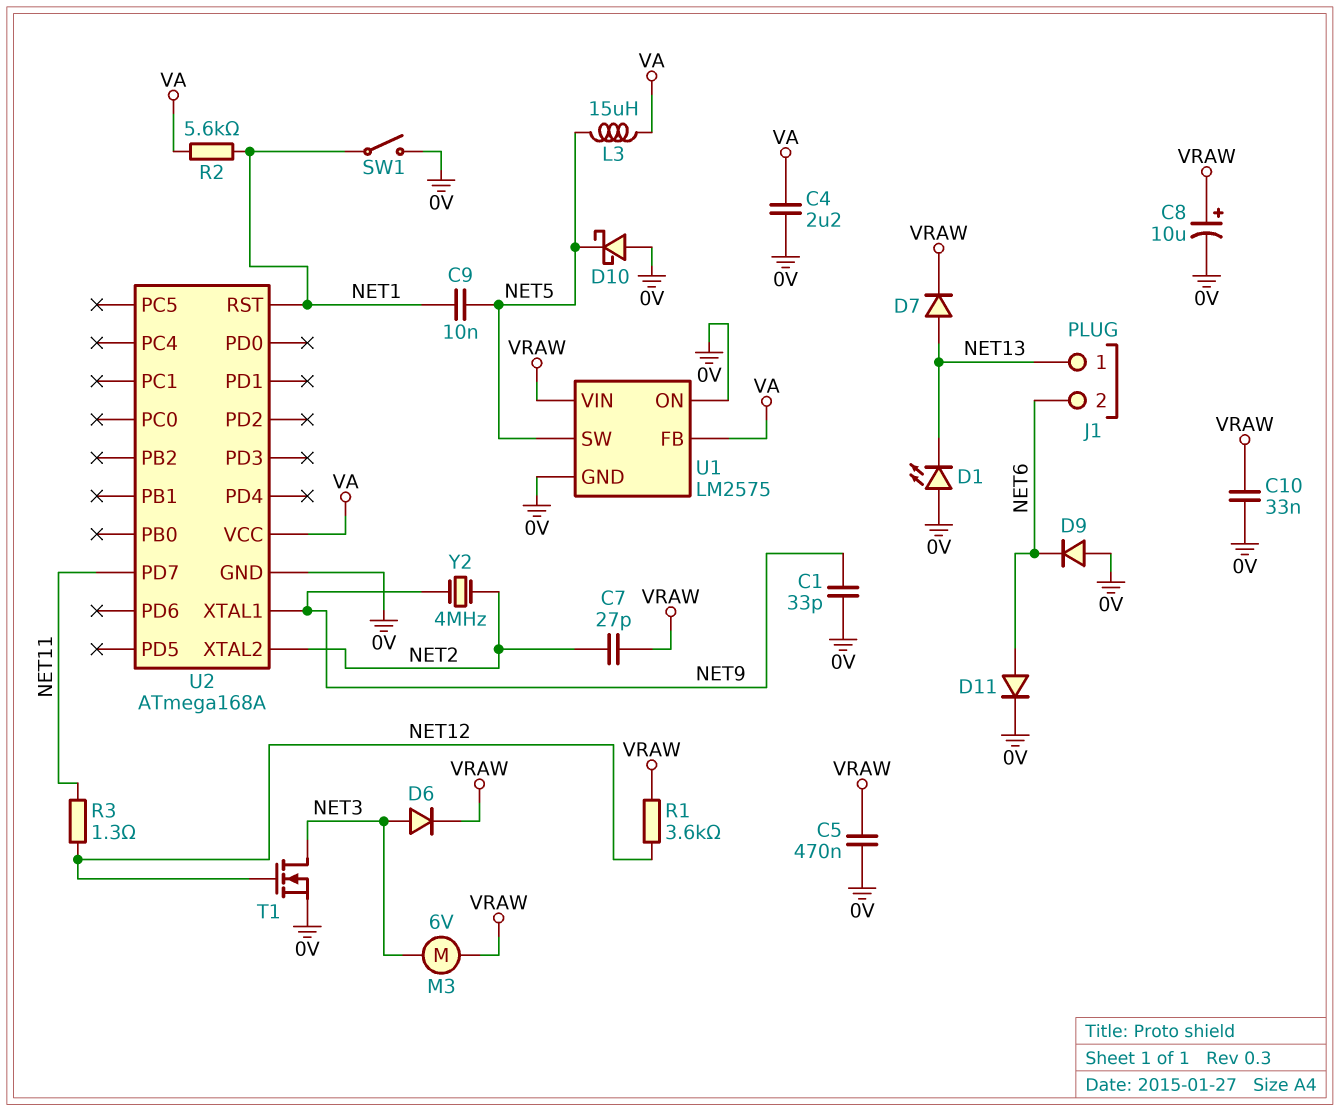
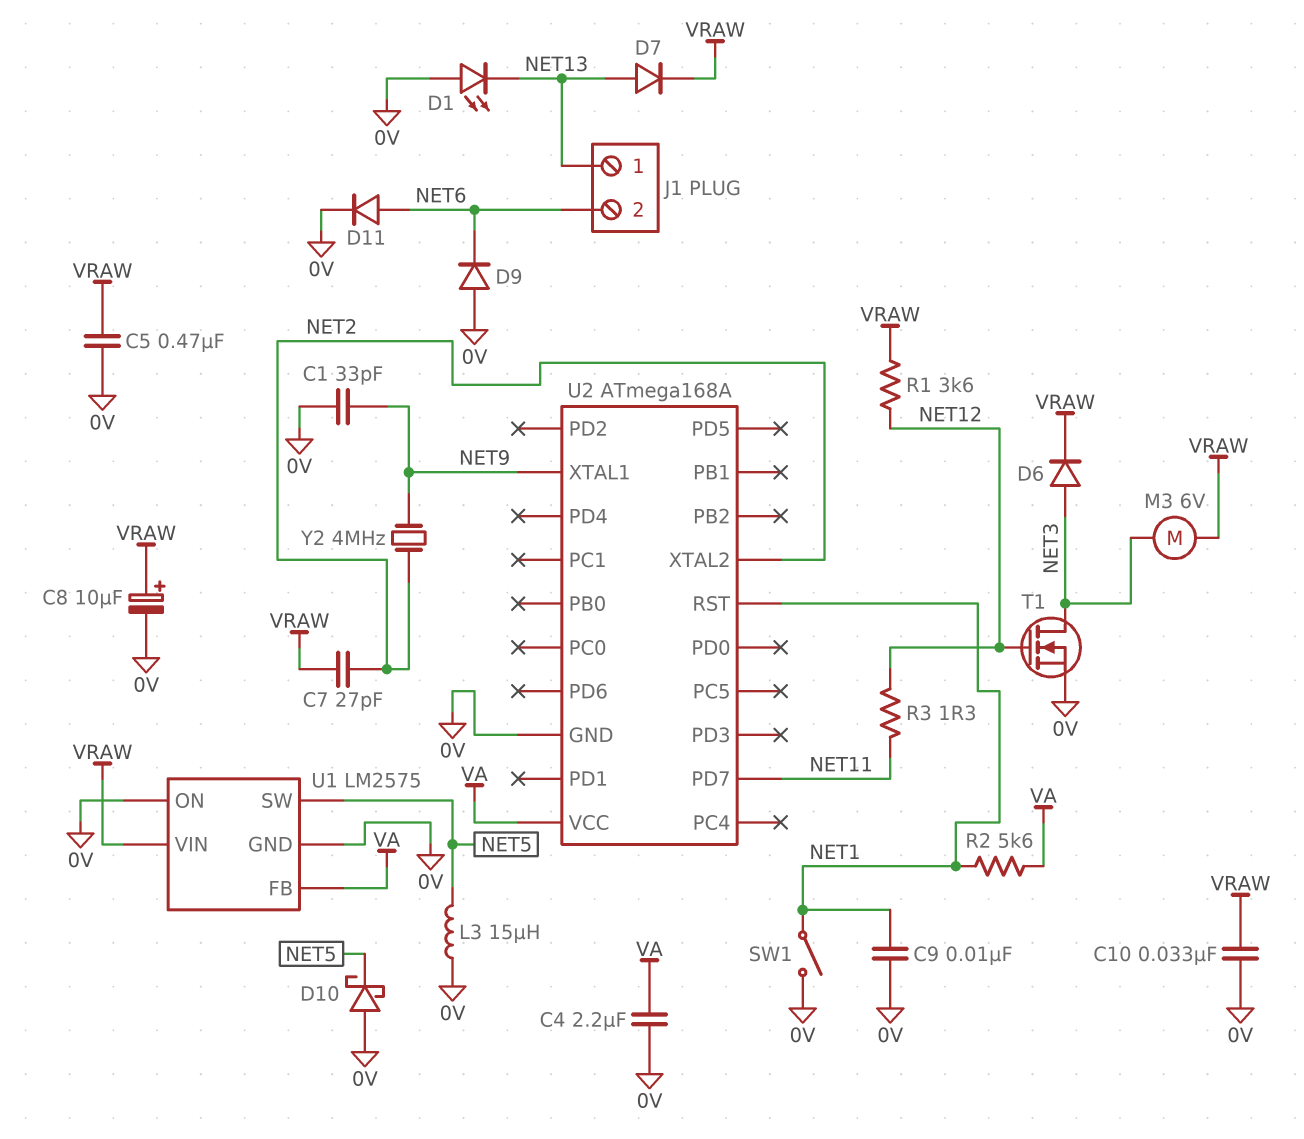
C9: 10nF (NET1, NET5) -> 10nF (0V, NET1)
L3: 15uH (NET5, VA) -> 15uH (0V, NET5)

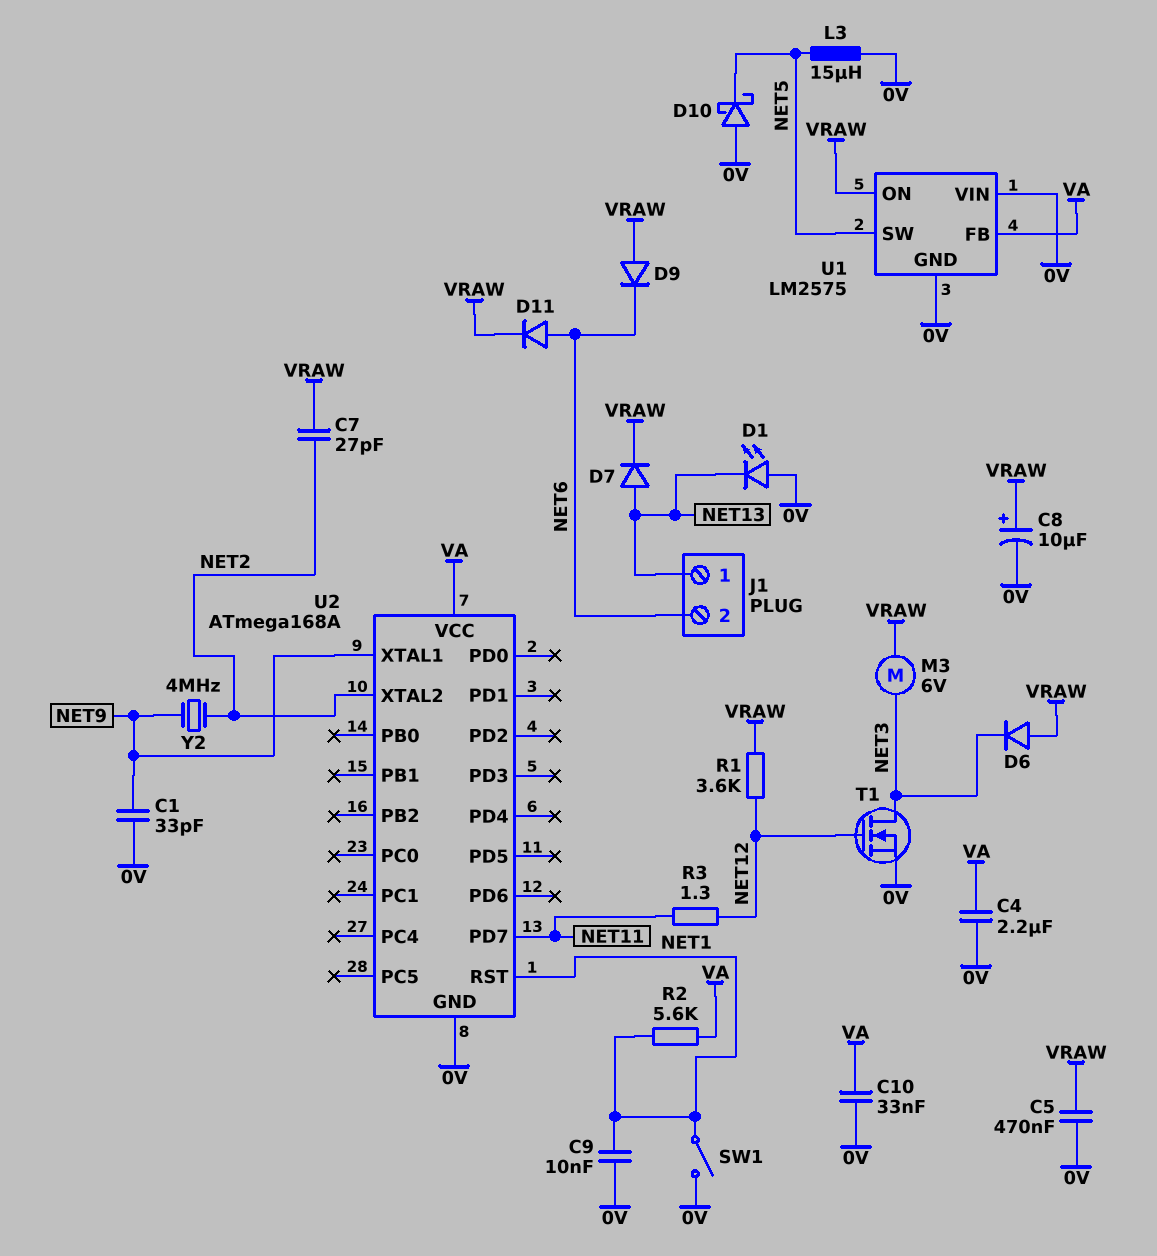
C10: 33nF (0V, VRAW) -> 33nF (0V, VA)
D6: diode (A NET3, K VRAW) -> diode (A VRAW, K NET3)
D9: diode (A 0V, K NET6) -> diode (A VRAW, K NET6)
D11: diode (A NET6, K 0V) -> diode (A NET6, K VRAW)
U1 pin ON: 0V -> VRAW
U1 pin VIN: VRAW -> 0V

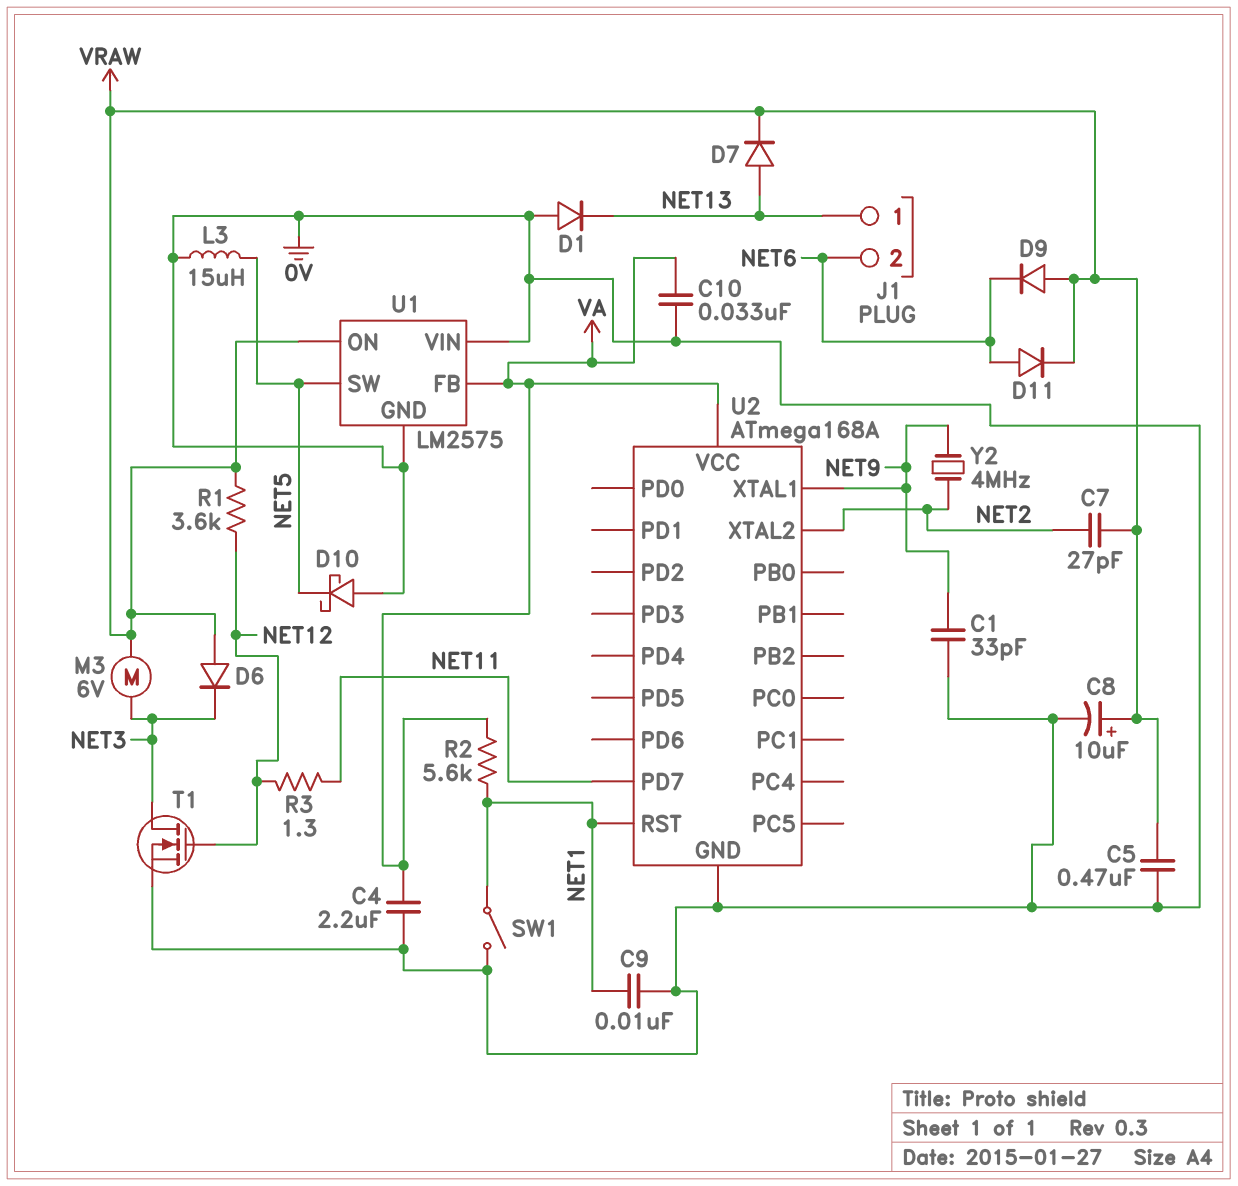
D1: LED (A 0V, K NET13) -> diode (A 0V, K NET13)

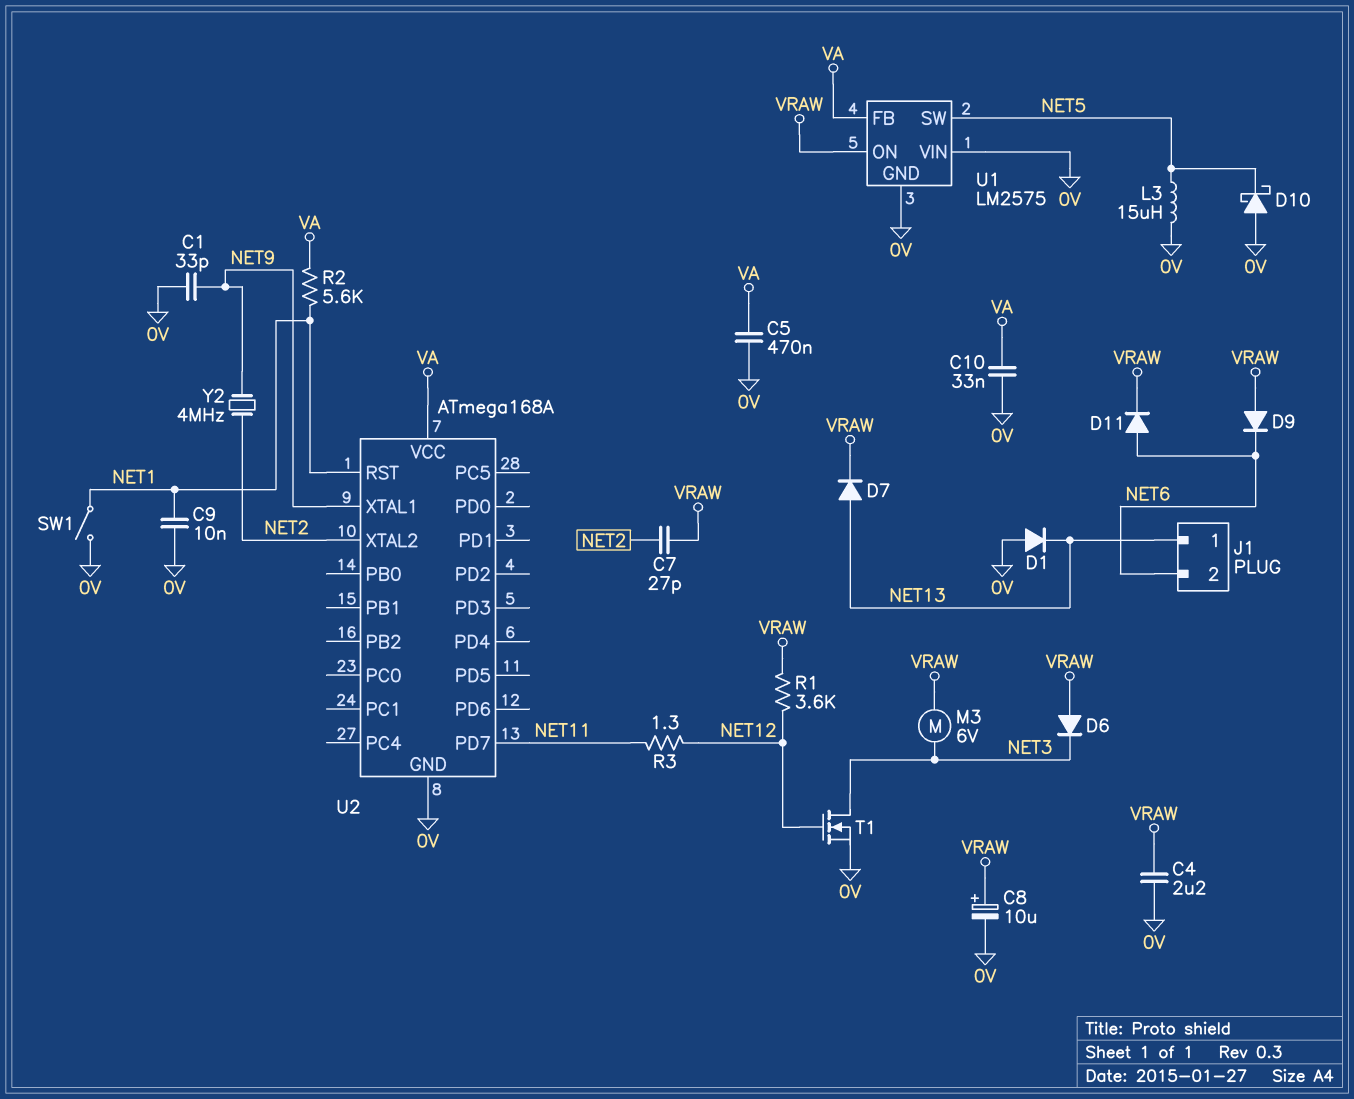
C4: 2.2uF (0V, VA) -> 2.2uF (0V, VRAW)
C5: 470nF (0V, VRAW) -> 470nF (0V, VA)

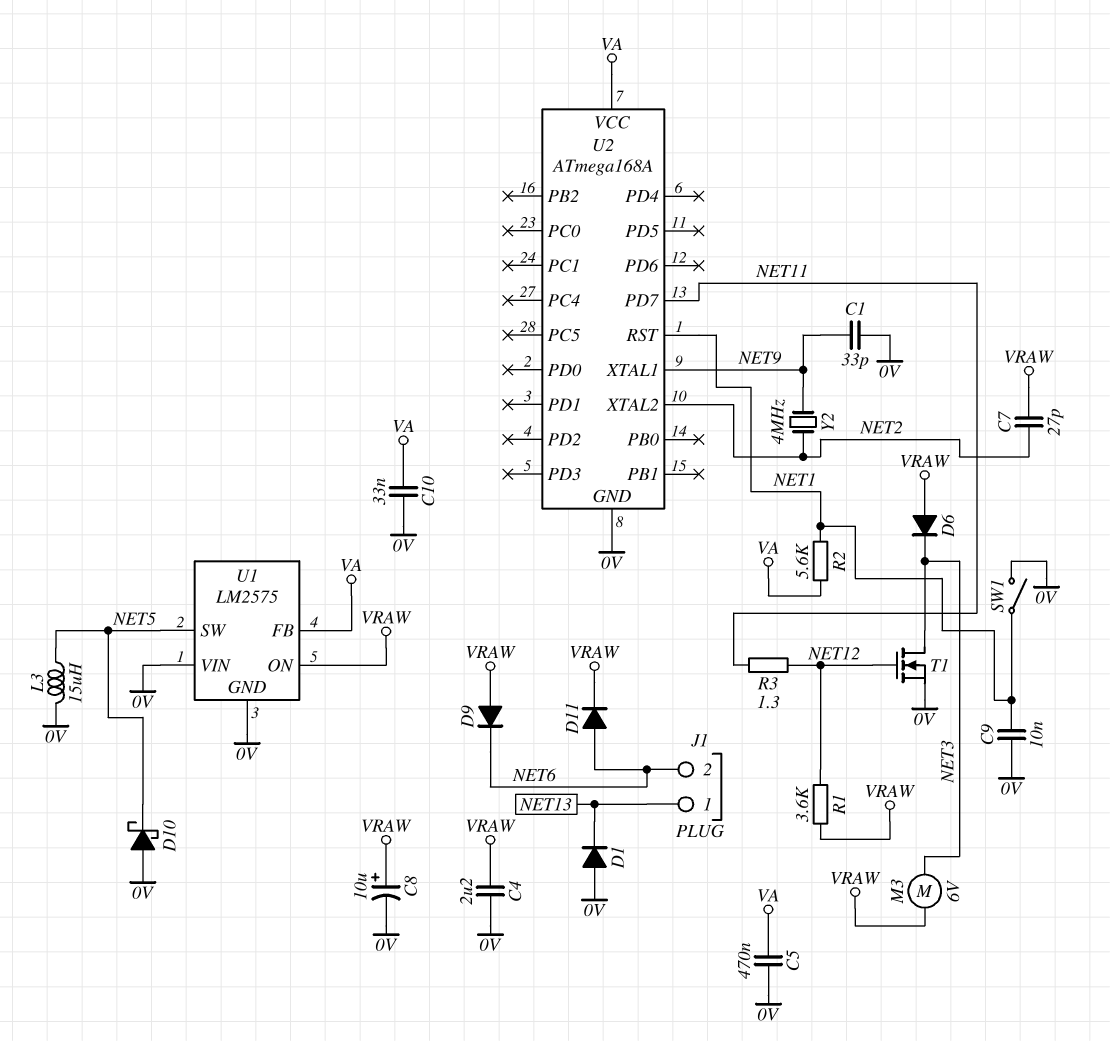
D7: diode (A NET13, K VRAW) -> none

